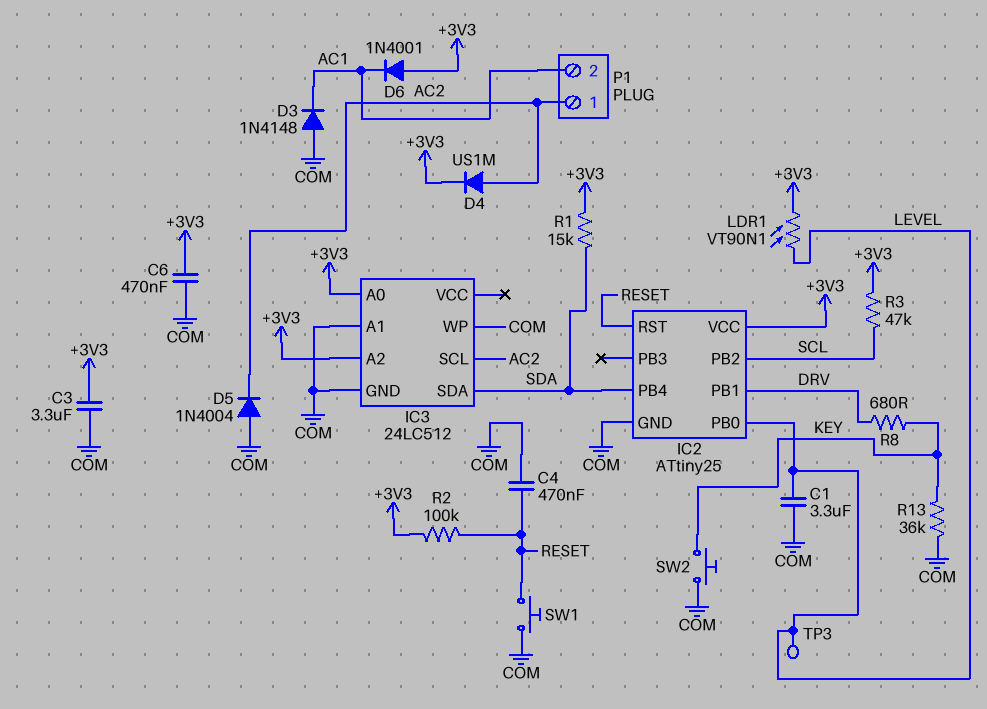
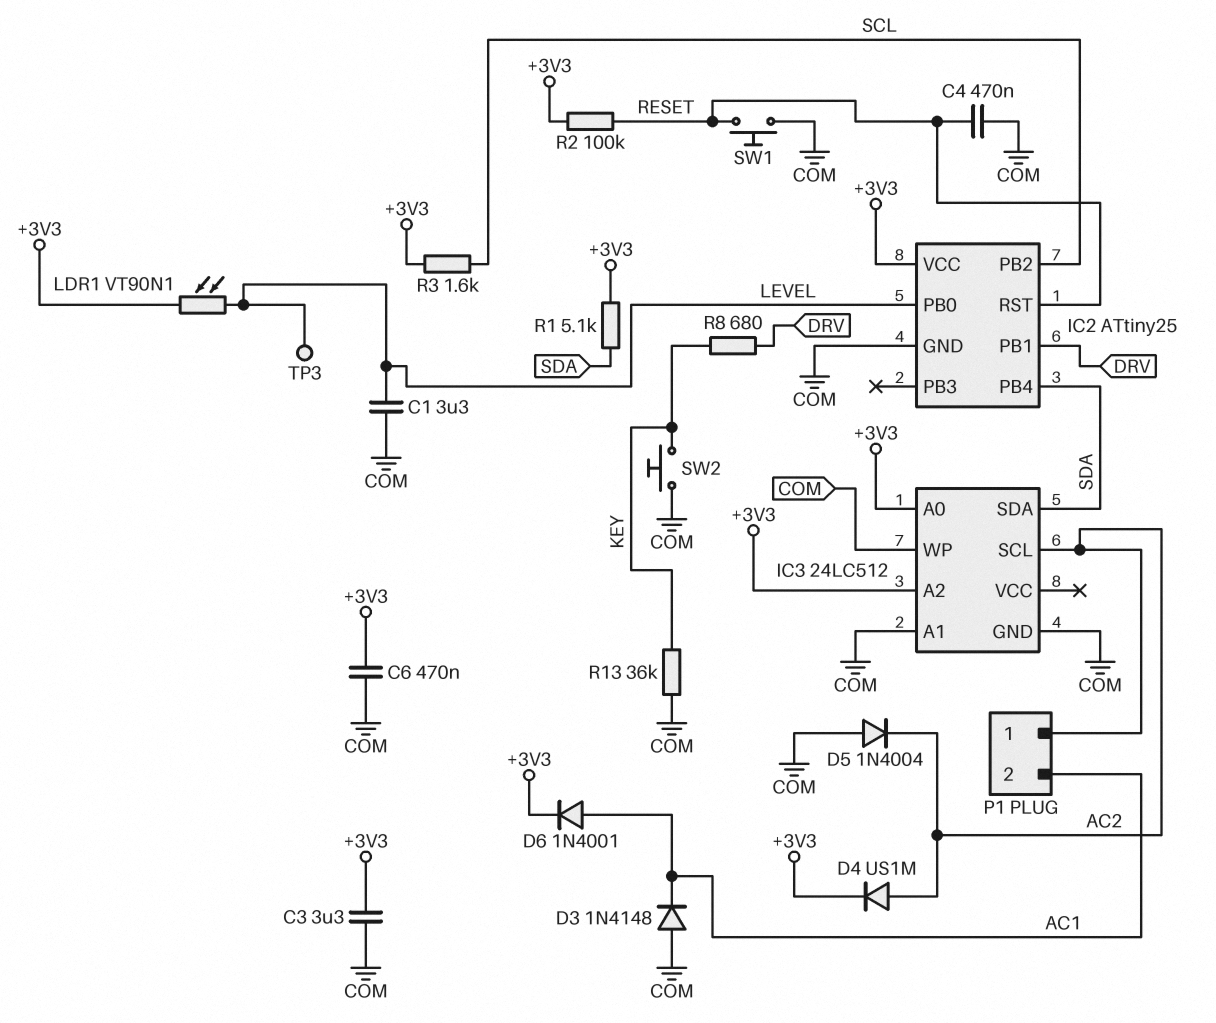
D6: diode 1N4001 (A +3V3, K AC1) -> diode 1N4001 (A AC1, K +3V3)
R1: 15k (+3V3, SDA) -> 5.1k (+3V3, SDA)
R3: 47k (+3V3, SCL) -> 1.6k (+3V3, SCL)

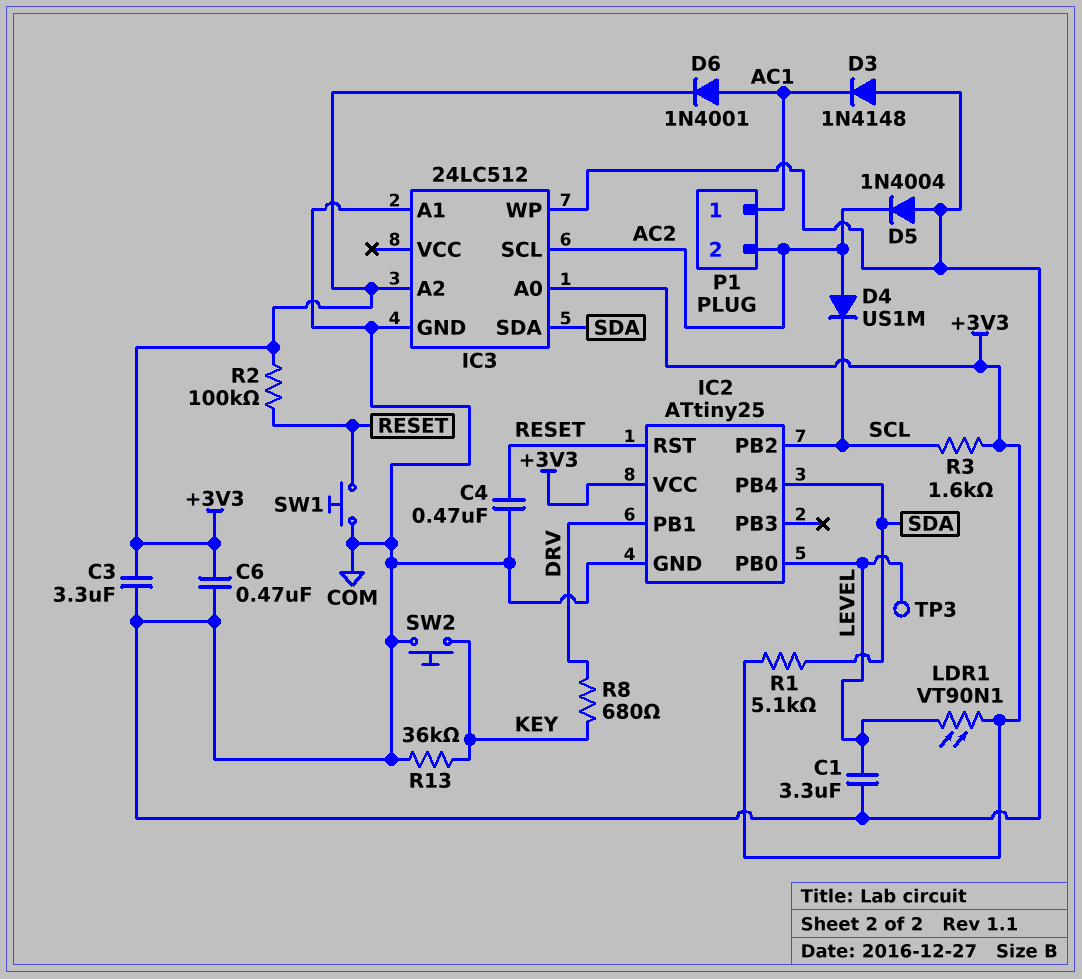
D4: diode US1M (A AC2, K +3V3) -> diode US1M (A AC2, K SCL)
P1 pin 1: AC2 -> AC1
P1 pin 2: AC1 -> AC2

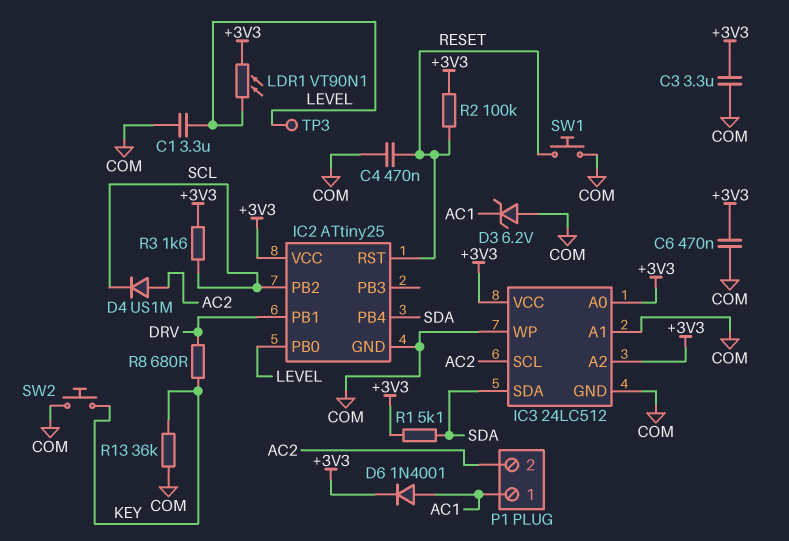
D3: diode 1N4148 (A COM, K AC1) -> zener 6.2V (A COM, K AC1)
D5: diode 1N4004 (A COM, K AC2) -> none
IC3 pin VCC: none -> +3V3

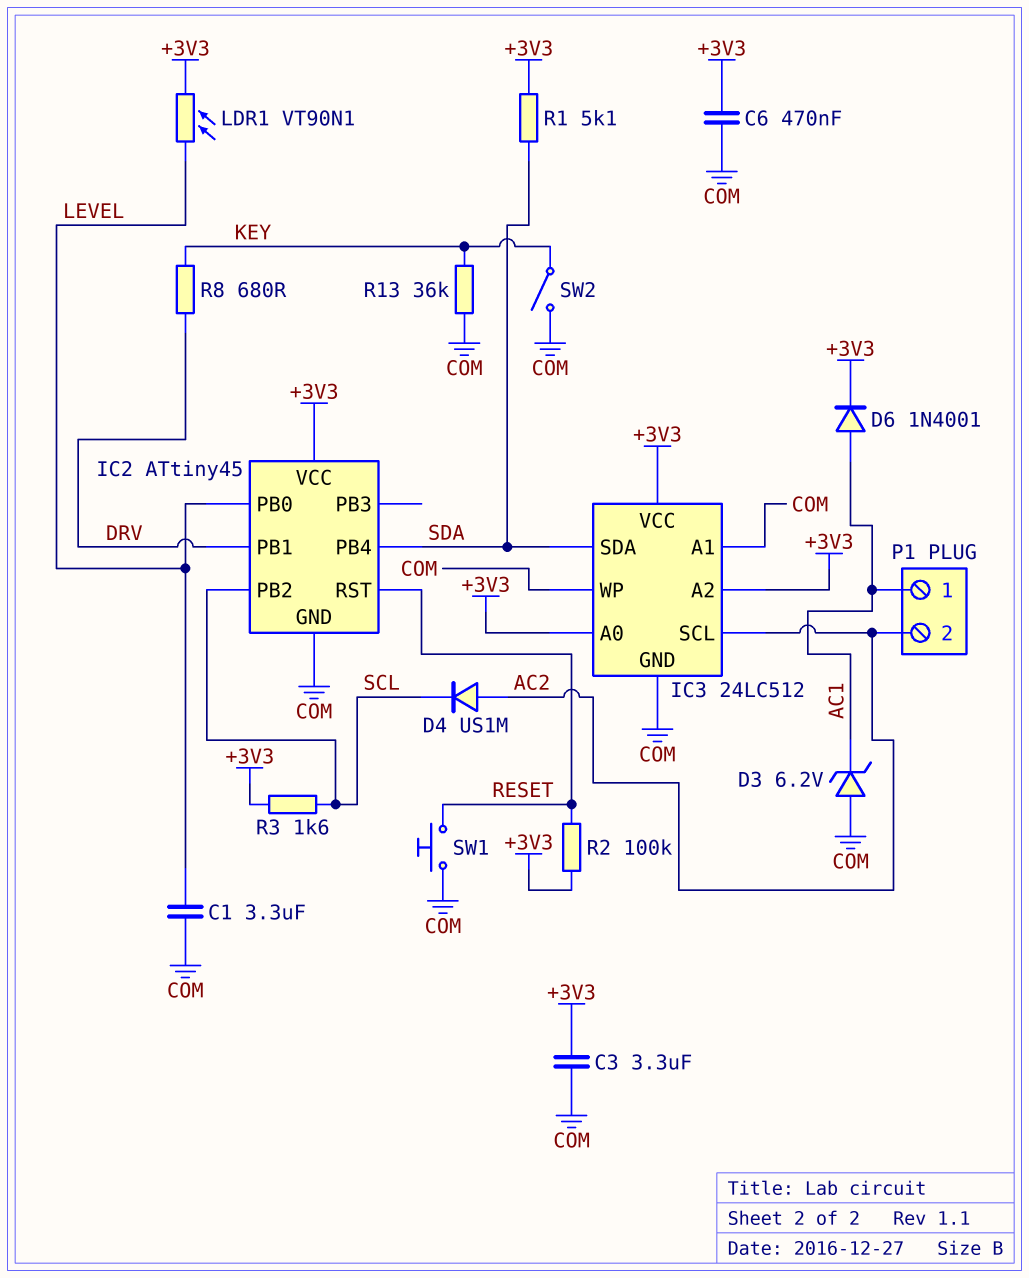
C4: 470nF (COM, RESET) -> none
IC2: ATtiny25 -> ATtiny45
SW2: button (COM, KEY) -> switch (COM, KEY)
TP3: test point (LEVEL) -> none

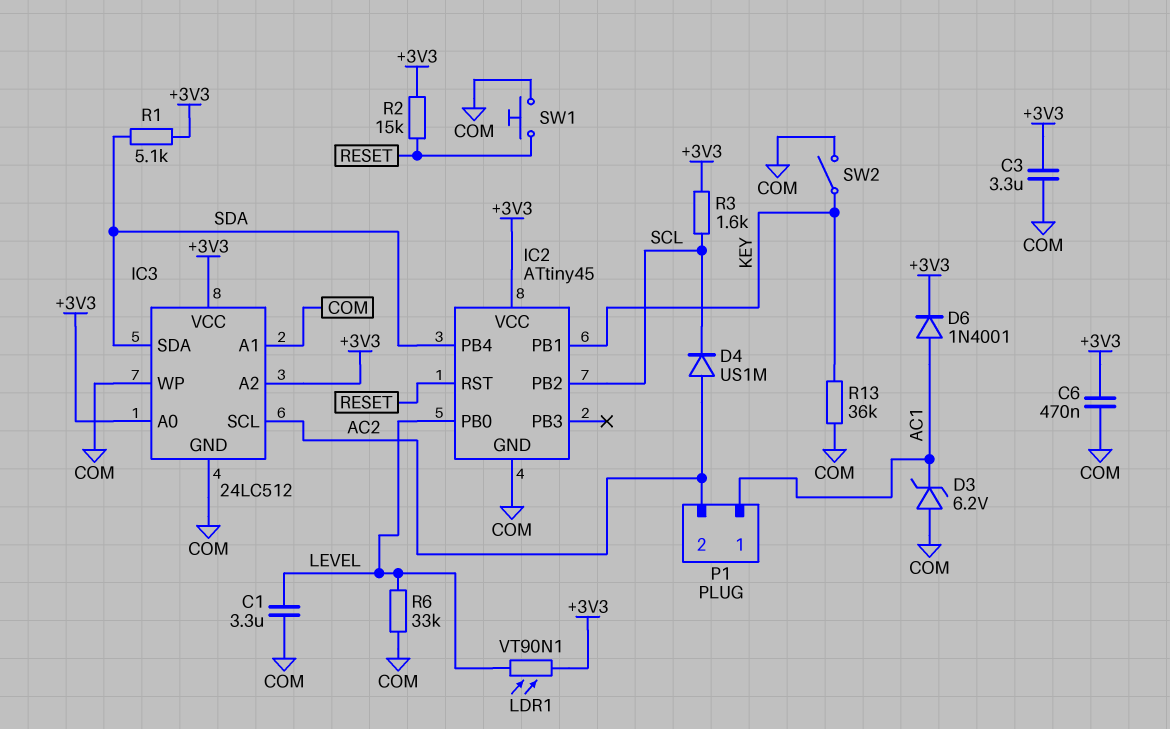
IC2 pin PB1: DRV -> KEY
R2: 100k (+3V3, RESET) -> 15k (+3V3, RESET)
R6: none -> 33k (COM, LEVEL)
R8: 680 (DRV, KEY) -> none

